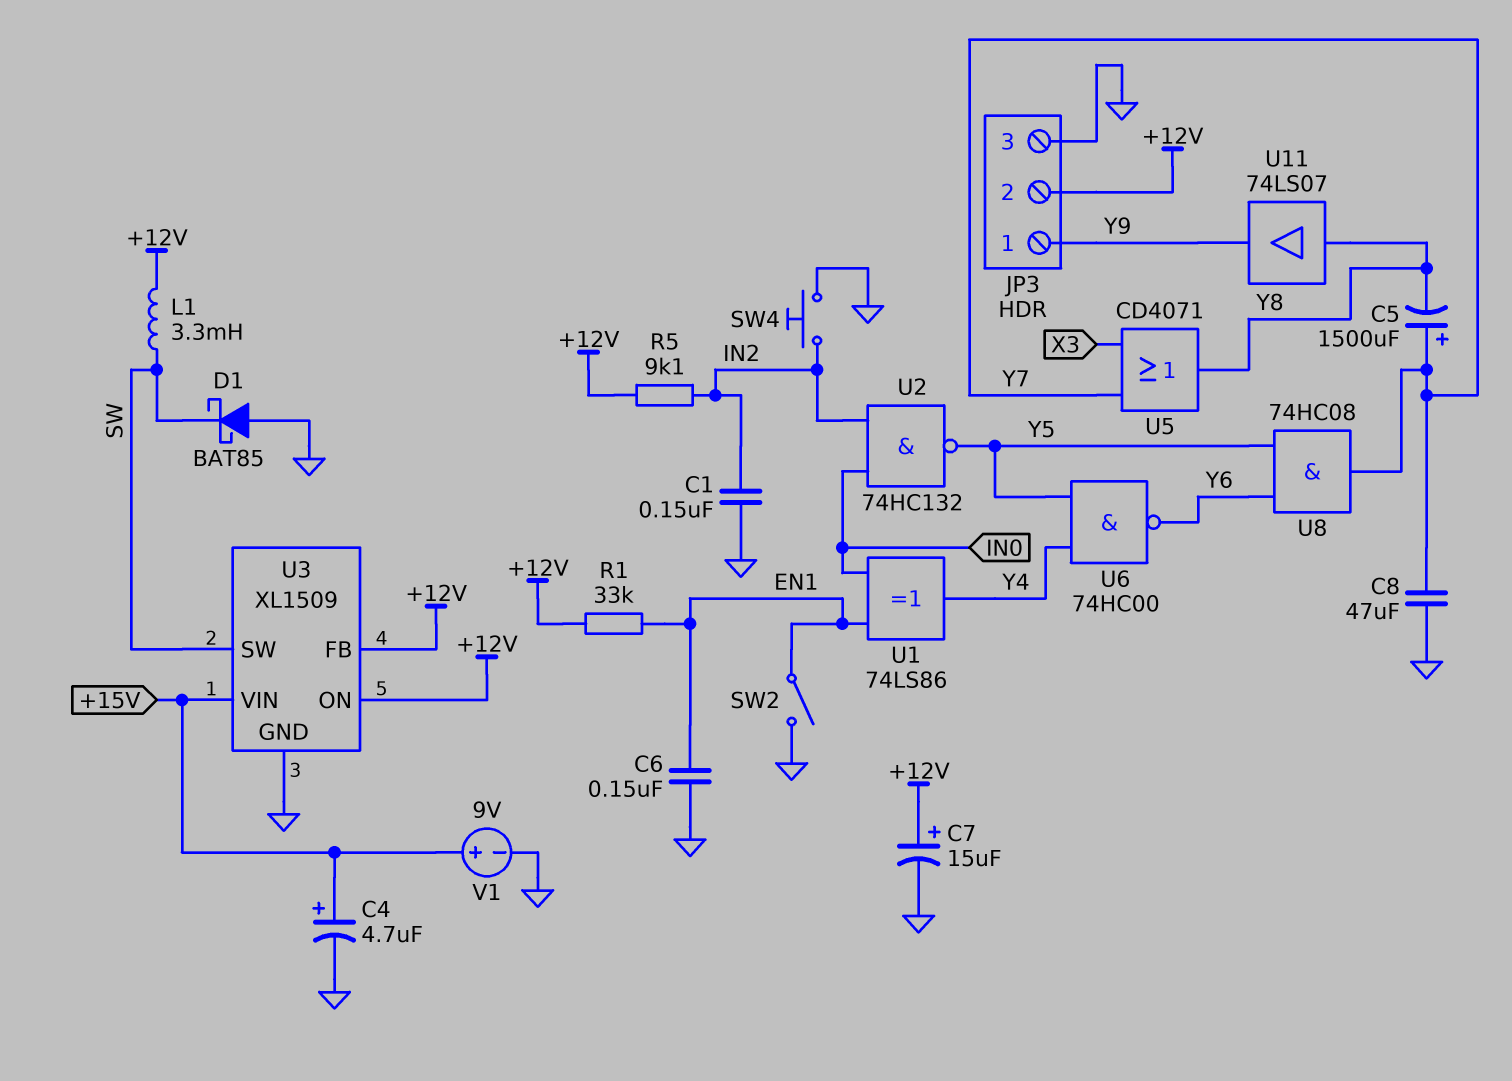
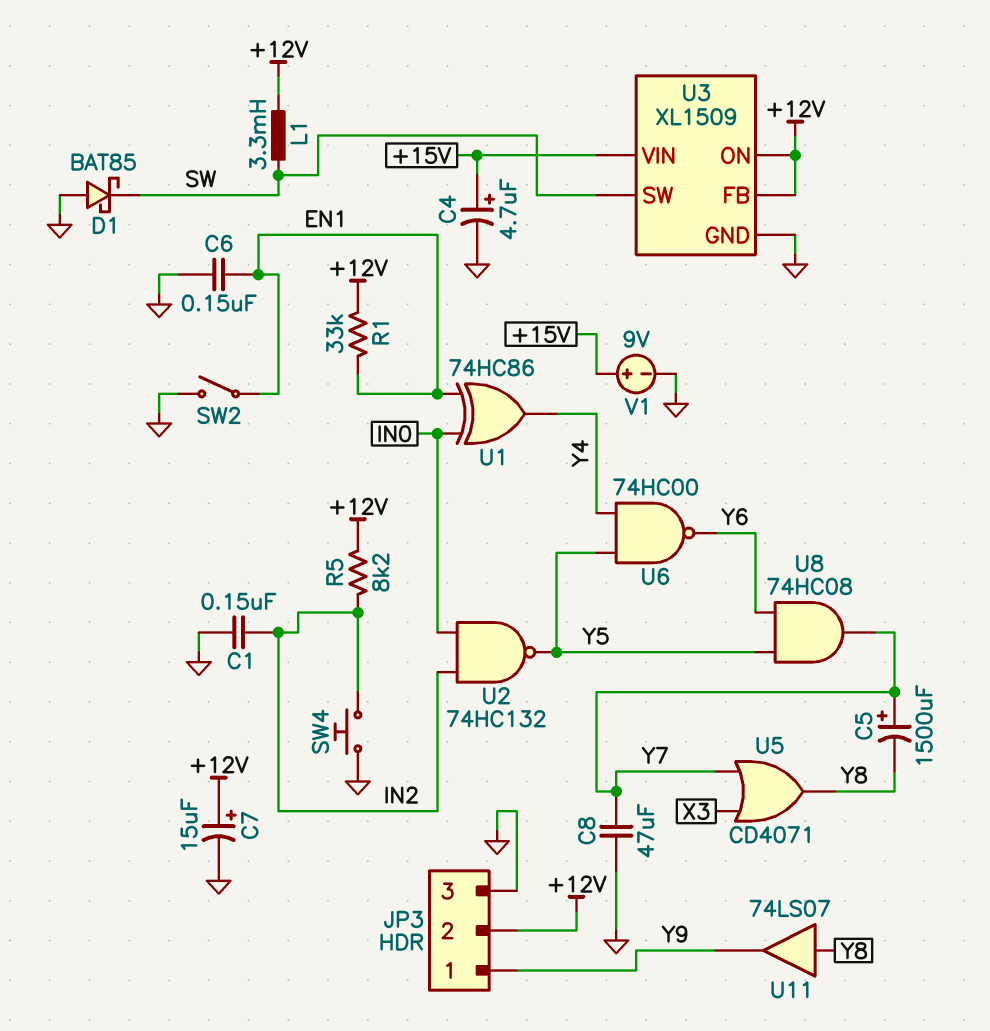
R5: 9.1k (+12V, IN2) -> 8.2k (+12V, IN2)
U1: XOR 74LS86 (in EN1, in IN0, out Y4) -> XOR 74HC86 (in EN1, in IN0, out Y4)

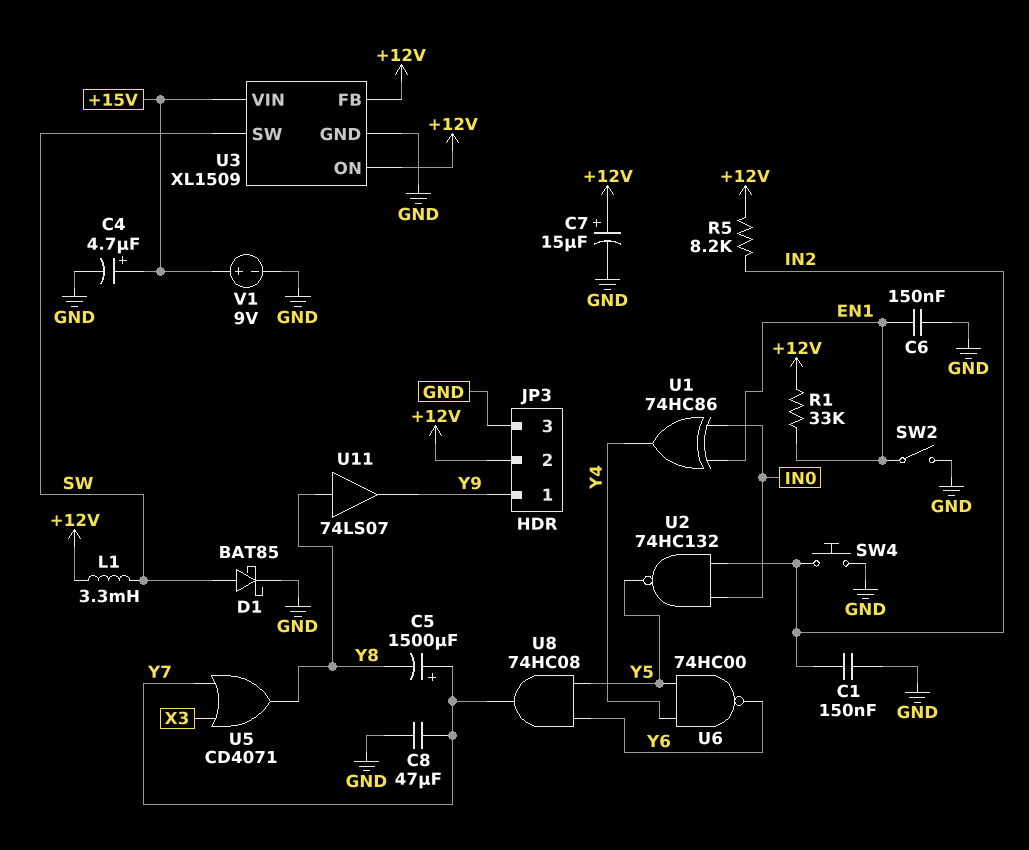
D1: schottky BAT85 (A GND, K SW) -> schottky BAT85 (A SW, K GND)

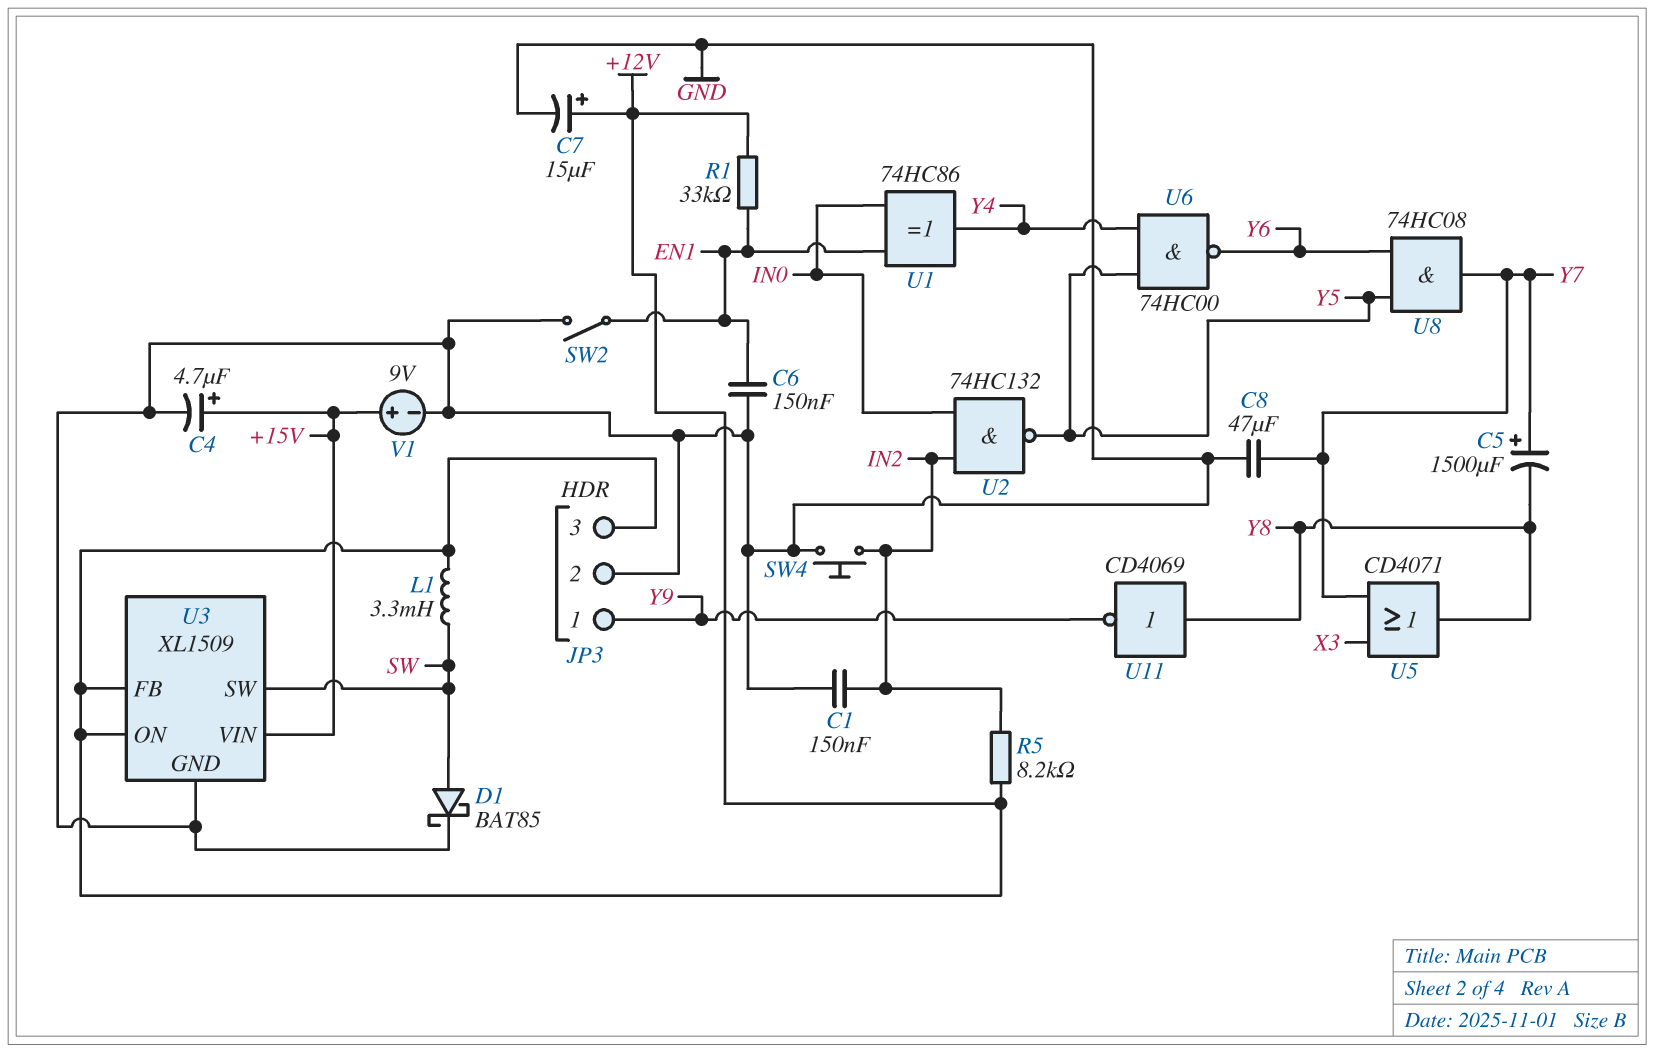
JP3 pin 2: +12V -> GND
JP3 pin 3: GND -> +12V
U11: buffer 74LS07 (in Y8, out Y9) -> NOT CD4069 (in Y8, out Y9)

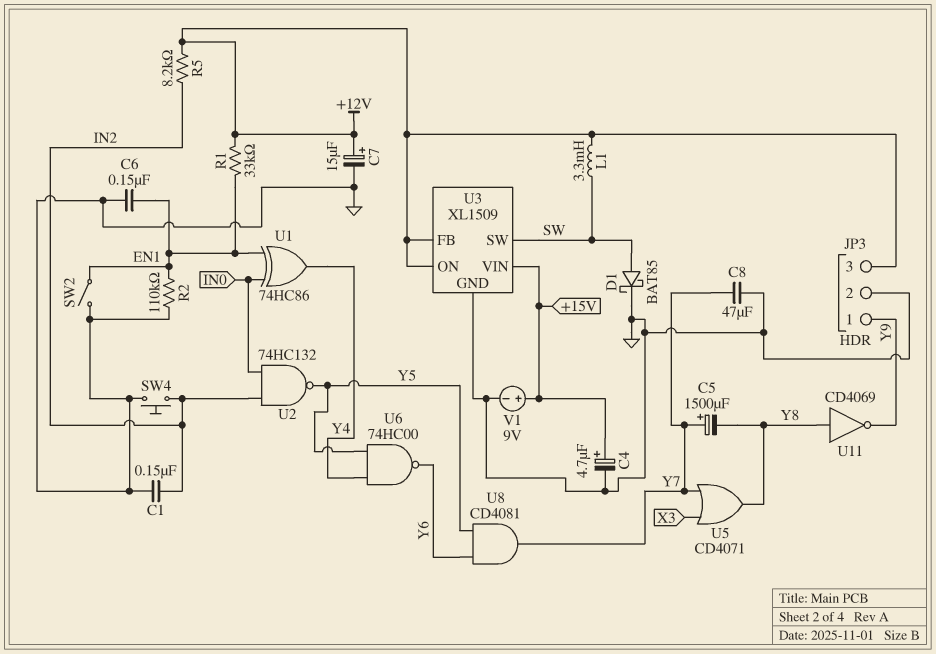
R2: none -> 110k (EN1, GND)
U8: AND 74HC08 (in Y5, in Y6, out Y7) -> AND CD4081 (in Y5, in Y6, out Y7)

